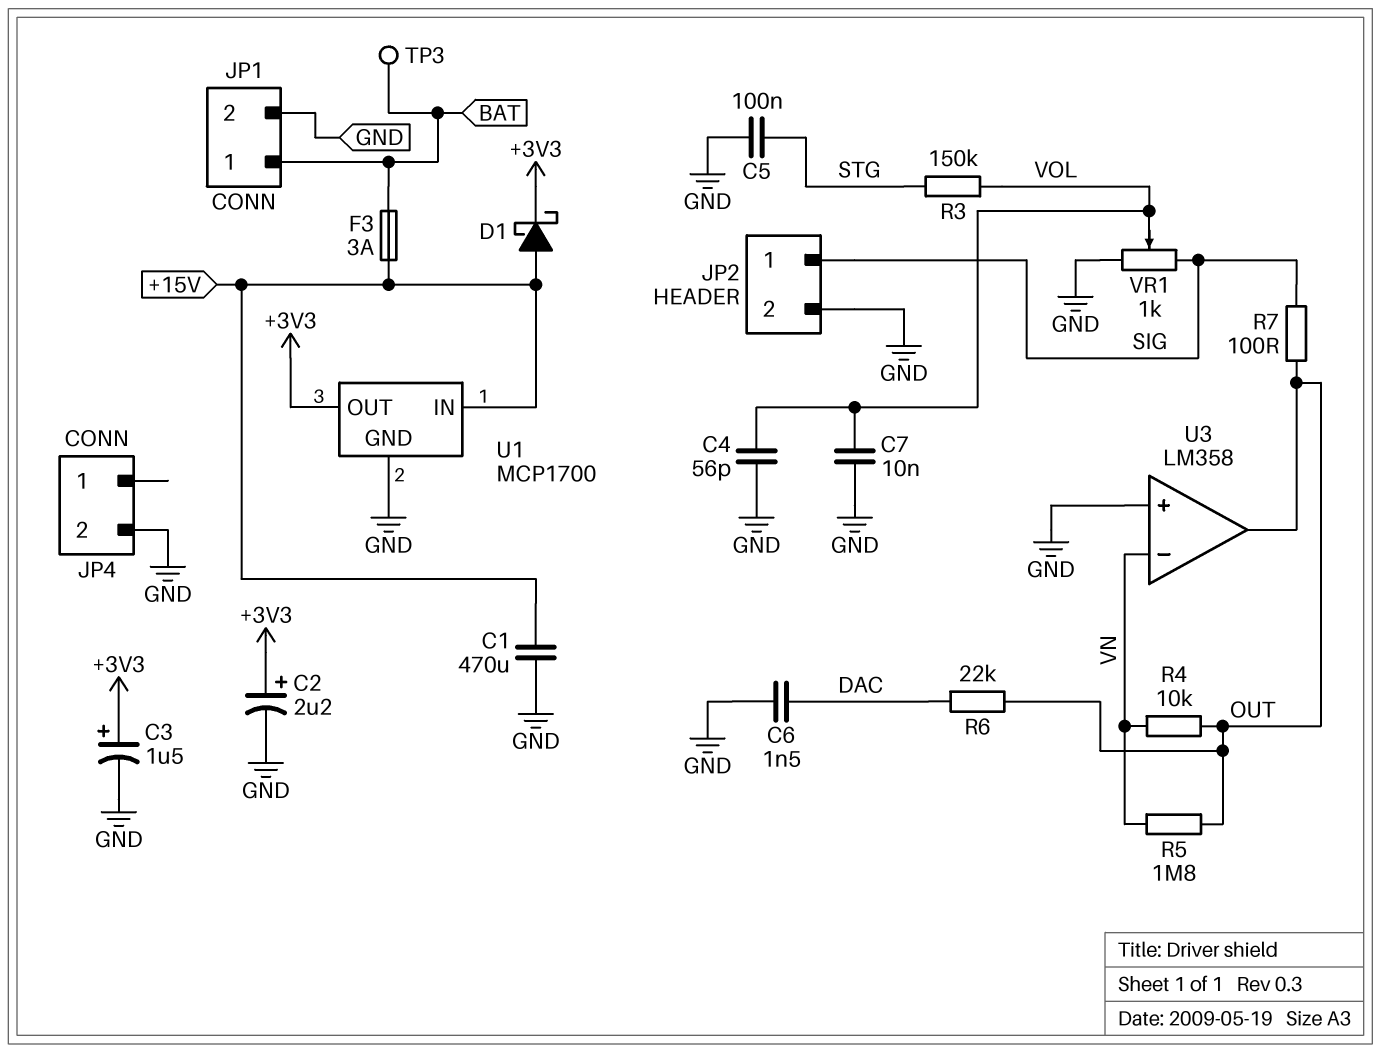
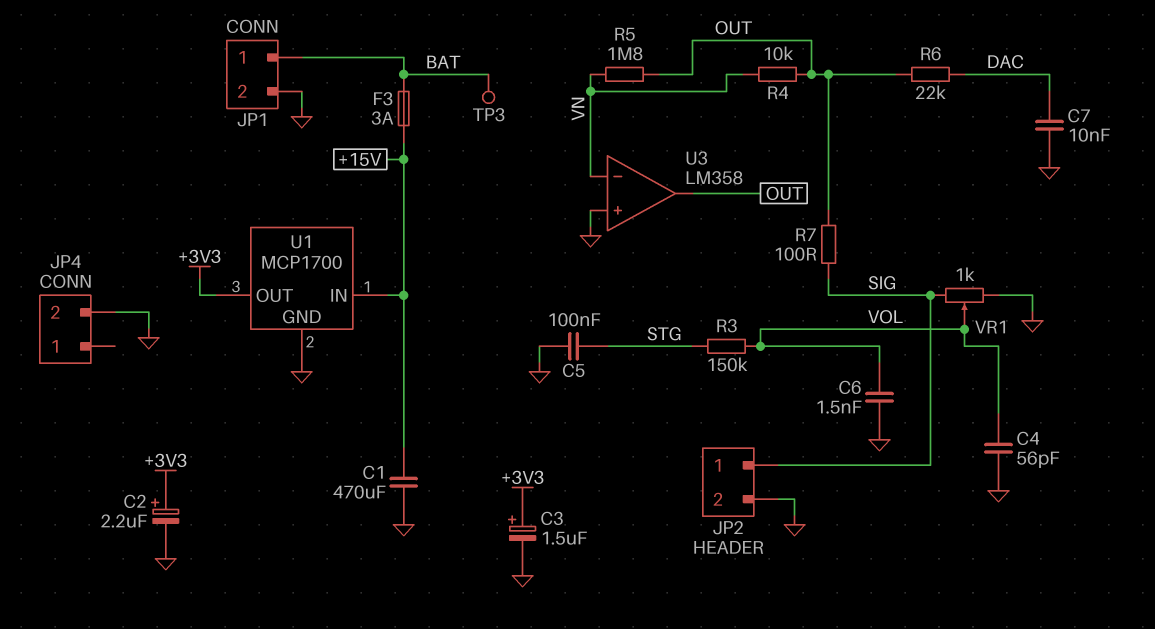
C6: 1.5nF (DAC, GND) -> 1.5nF (GND, VOL)
C7: 10nF (GND, VOL) -> 10nF (DAC, GND)
D1: schottky (A +15V, K +3V3) -> none

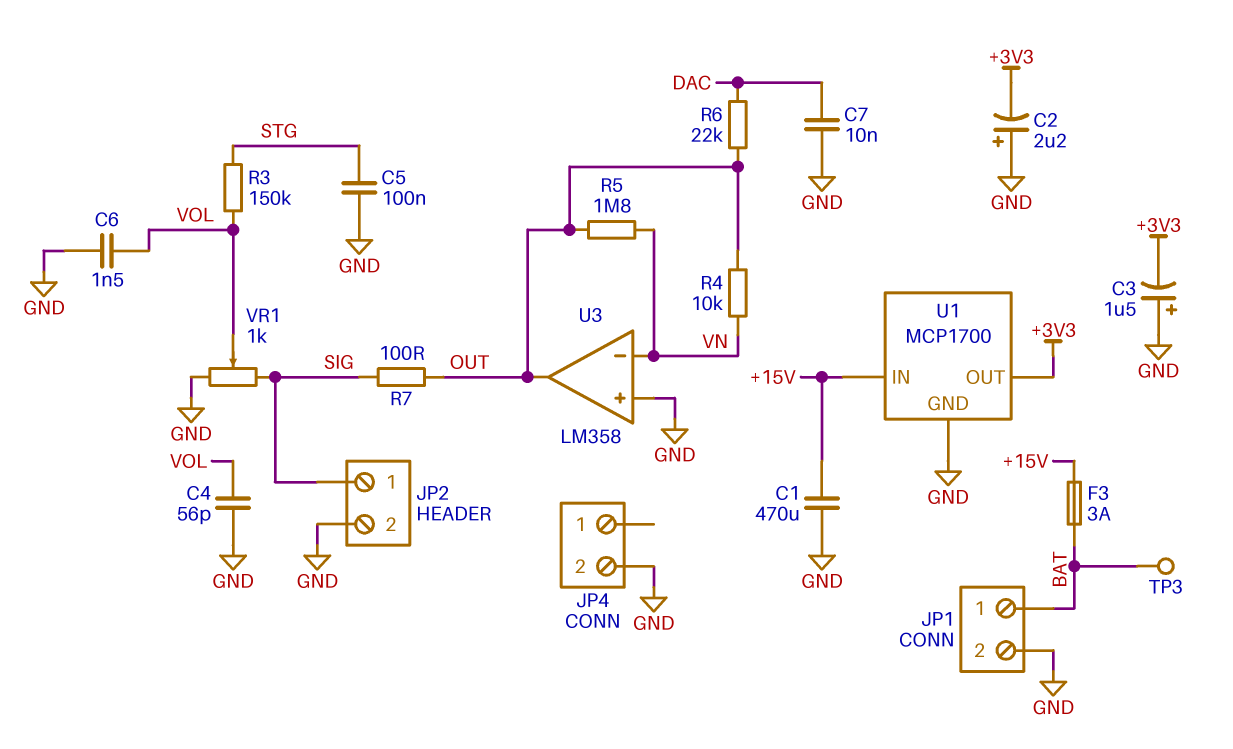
C2: 2.2uF (plus +3V3, minus GND) -> 2.2uF (plus GND, minus +3V3)
C3: 1.5uF (plus +3V3, minus GND) -> 1.5uF (plus GND, minus +3V3)

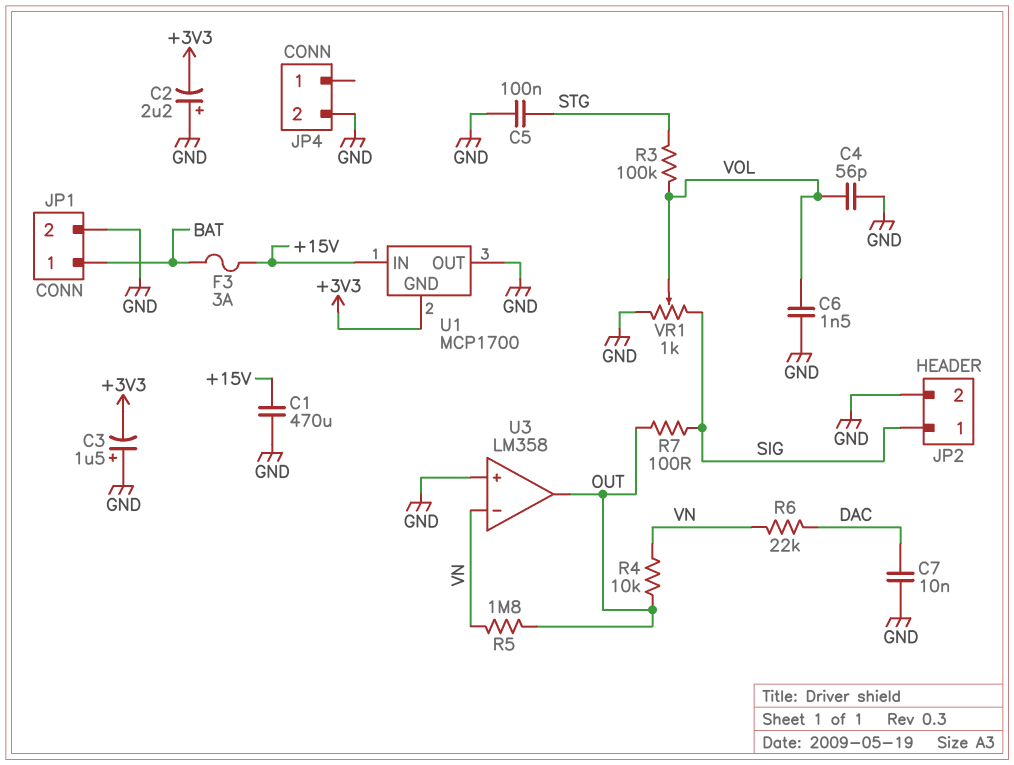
R3: 150k (STG, VOL) -> 100k (STG, VOL)
R6: 22k (DAC, OUT) -> 22k (DAC, VN)
TP3: test point (BAT) -> none
U1 pin GND: GND -> +3V3
U1 pin OUT: +3V3 -> GND

